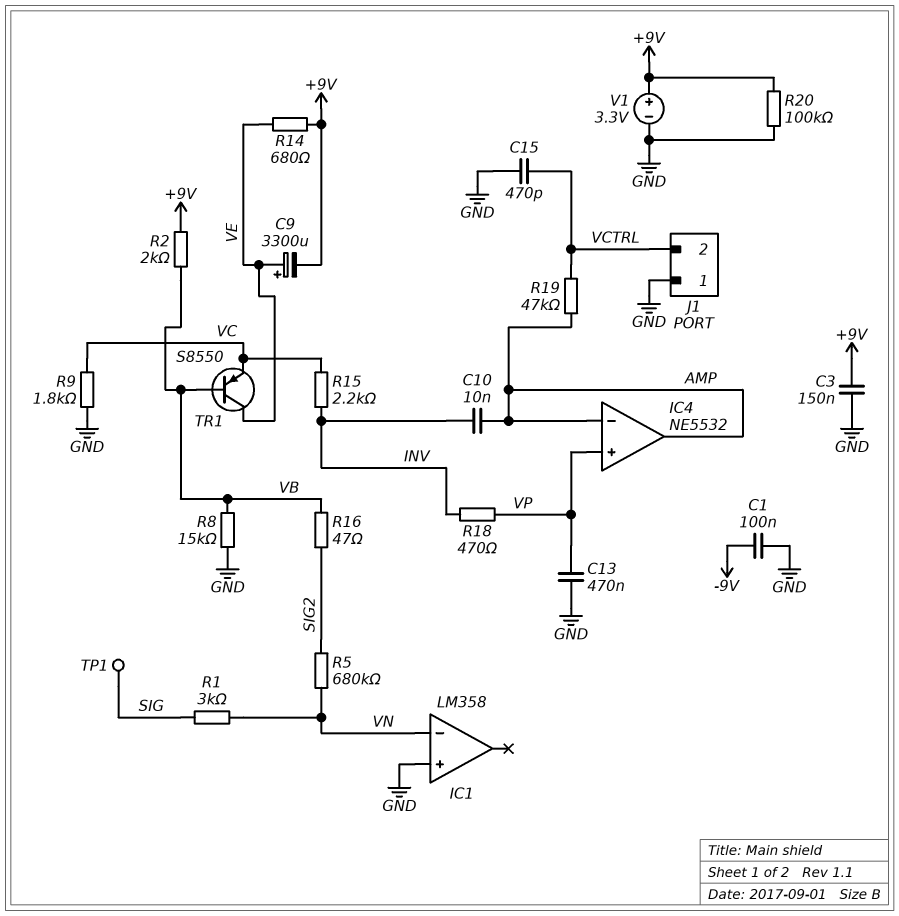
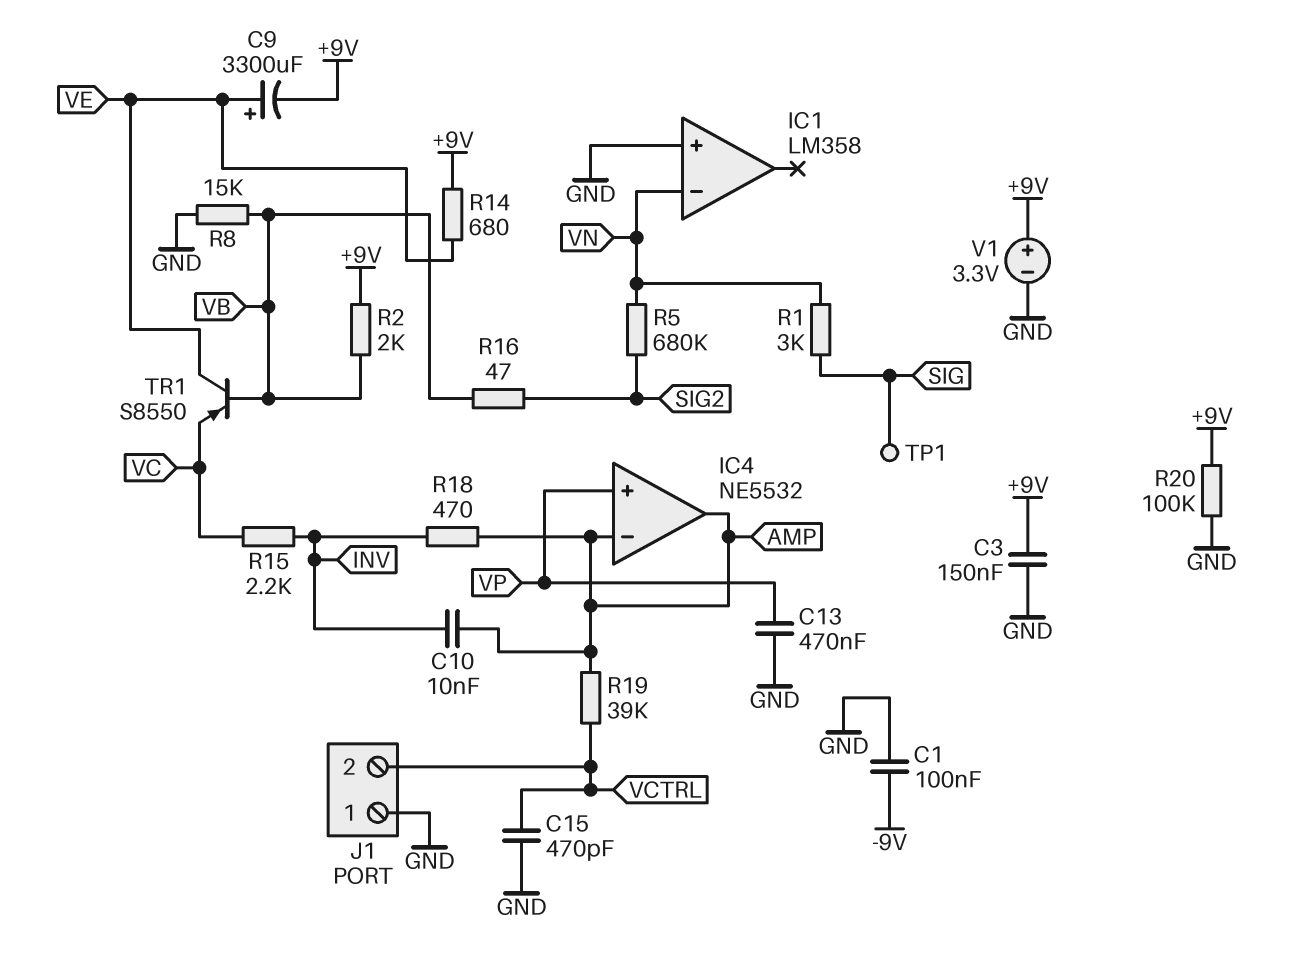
R9: 1.8k (GND, VC) -> none
R18: 470 (INV, VP) -> 470 (AMP, INV)
R19: 47k (AMP, VCTRL) -> 39k (AMP, VCTRL)

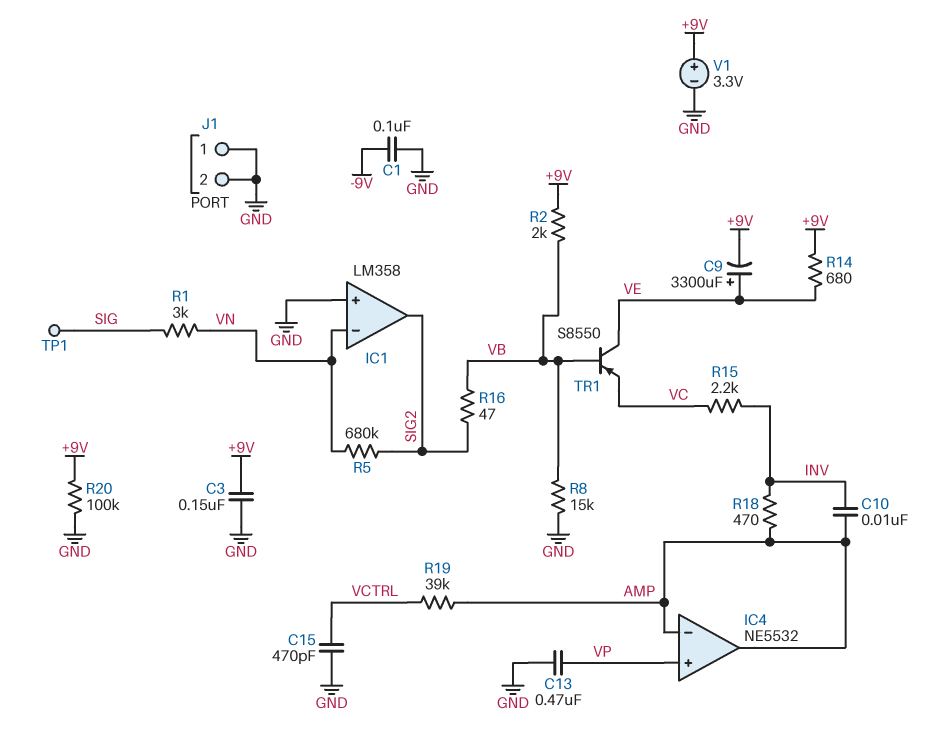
IC1 pin out: none -> SIG2
J1 pin 2: VCTRL -> GND

